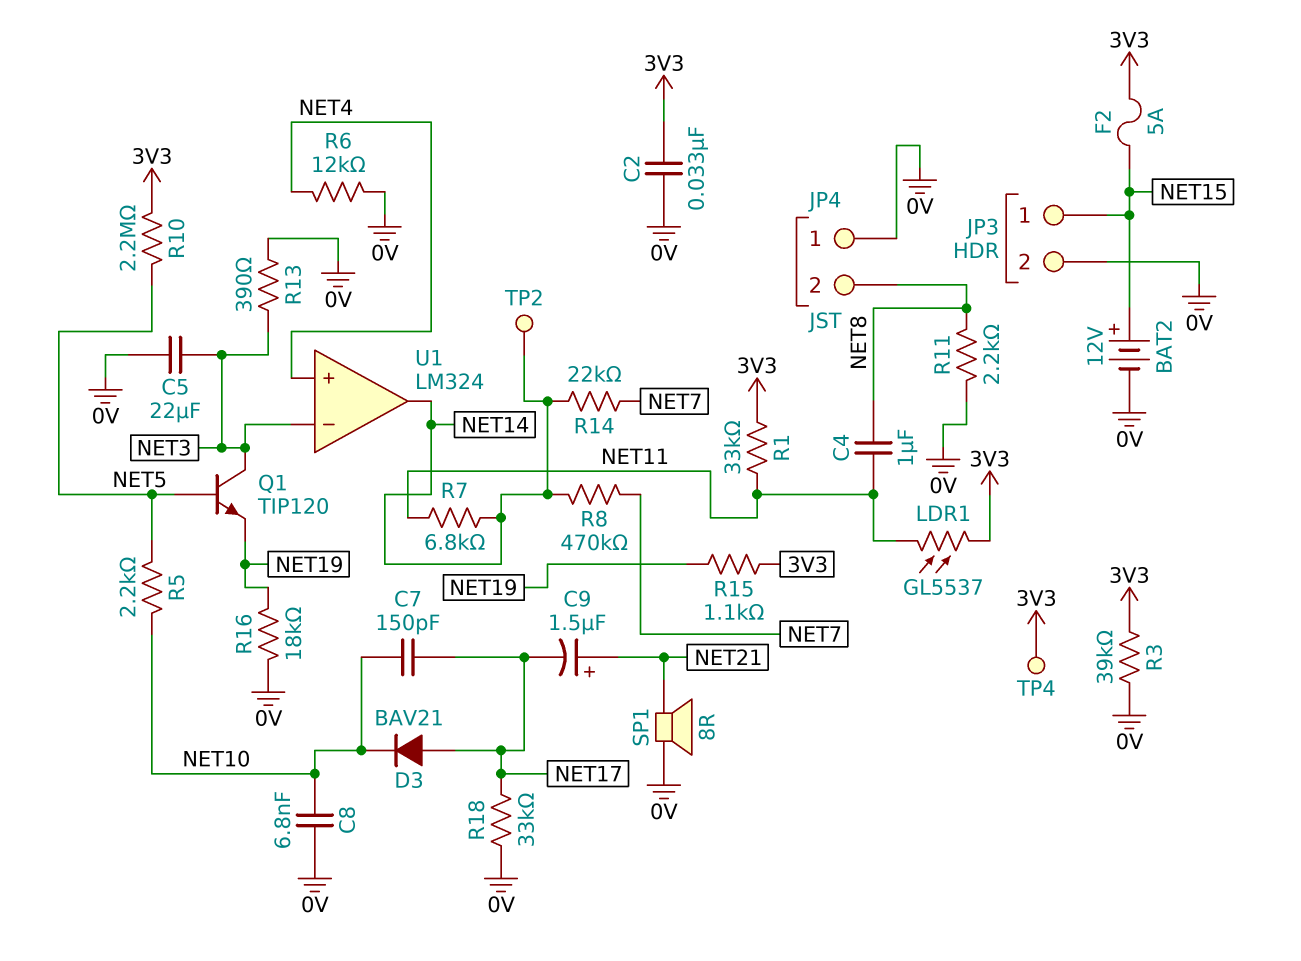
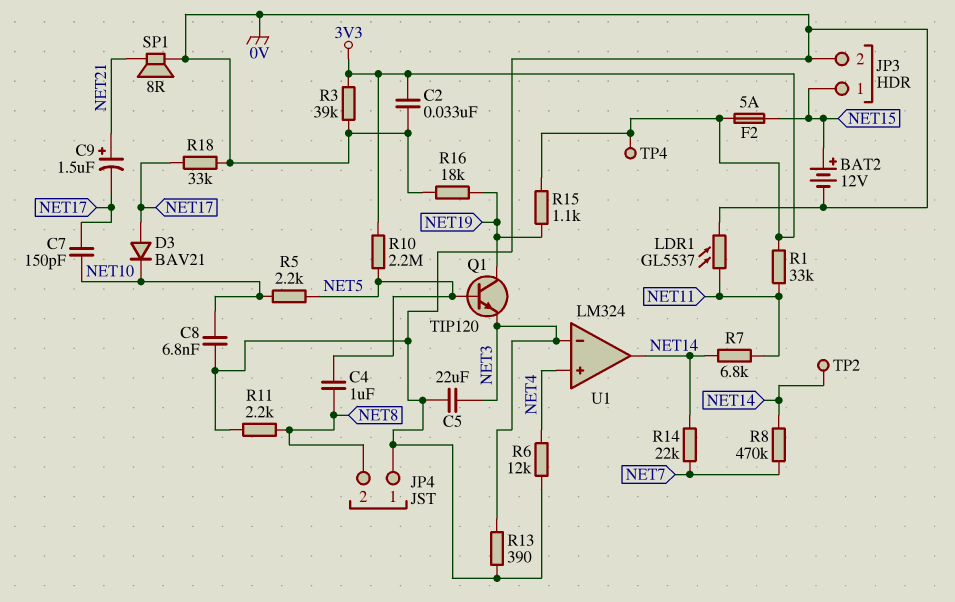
C4: 1uF (NET8, NET11) -> 1uF (NET5, NET8)
LDR1: GL5537 (3V3, NET11) -> GL5537 (0V, NET11)
Q1: NPN TIP120 (B NET5, C NET3, E NET19) -> NPN TIP120 (B NET5, C NET19, E NET3)

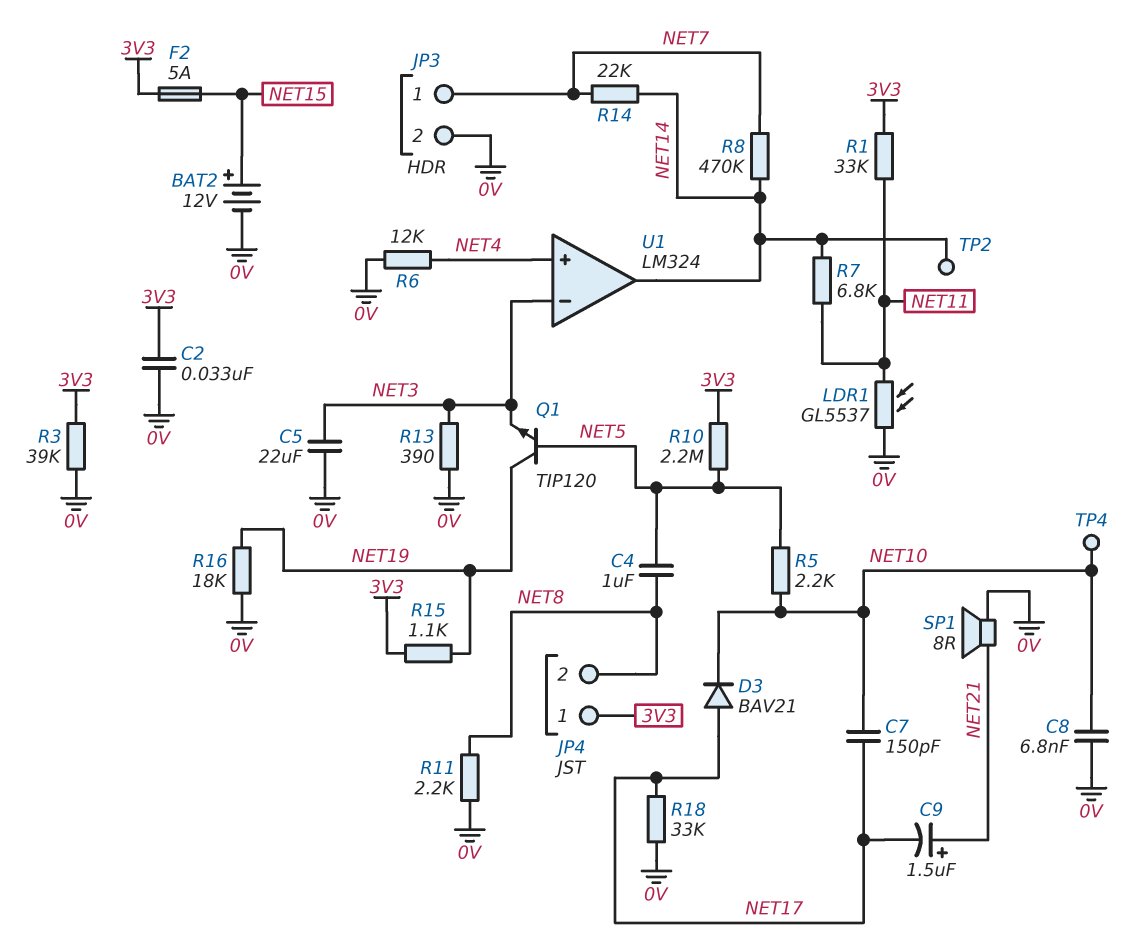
JP3 pin 1: NET15 -> NET7
JP4 pin 1: 0V -> 3V3
TP4: test point (3V3) -> test point (NET10)

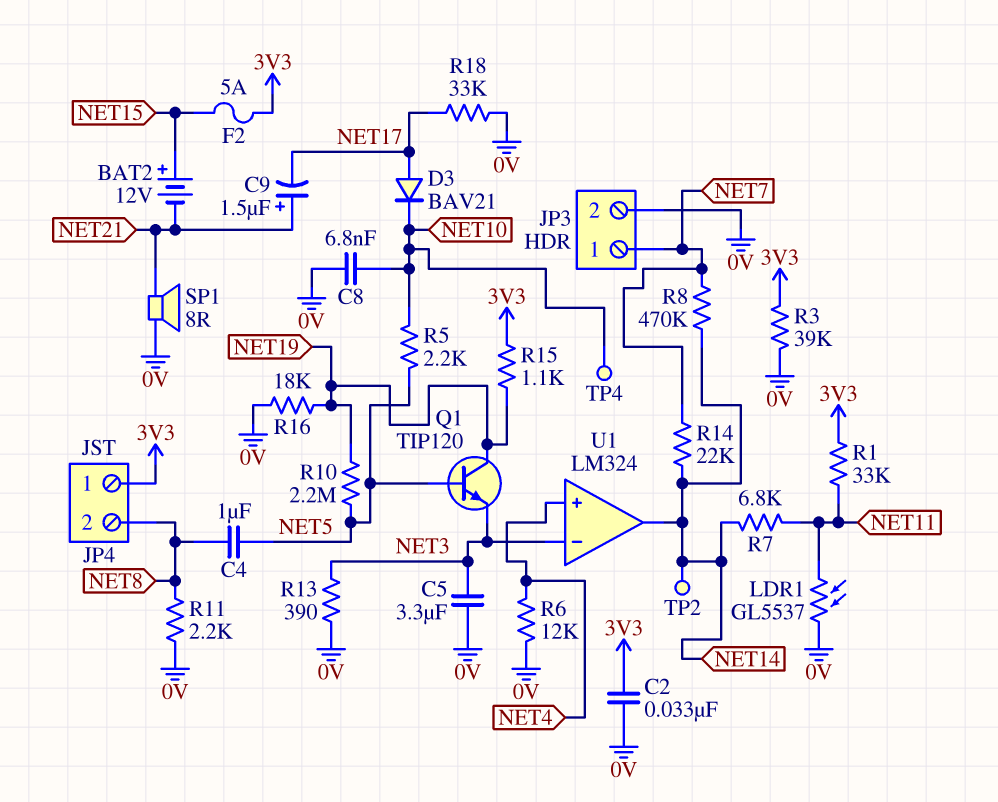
BAT2: 12V (plus NET15, minus 0V) -> 12V (plus NET15, minus NET21)
C5: 22uF (0V, NET3) -> 3.3uF (0V, NET3)
C7: 150pF (NET10, NET17) -> none
R10: 2.2M (3V3, NET5) -> 2.2M (NET5, NET19)

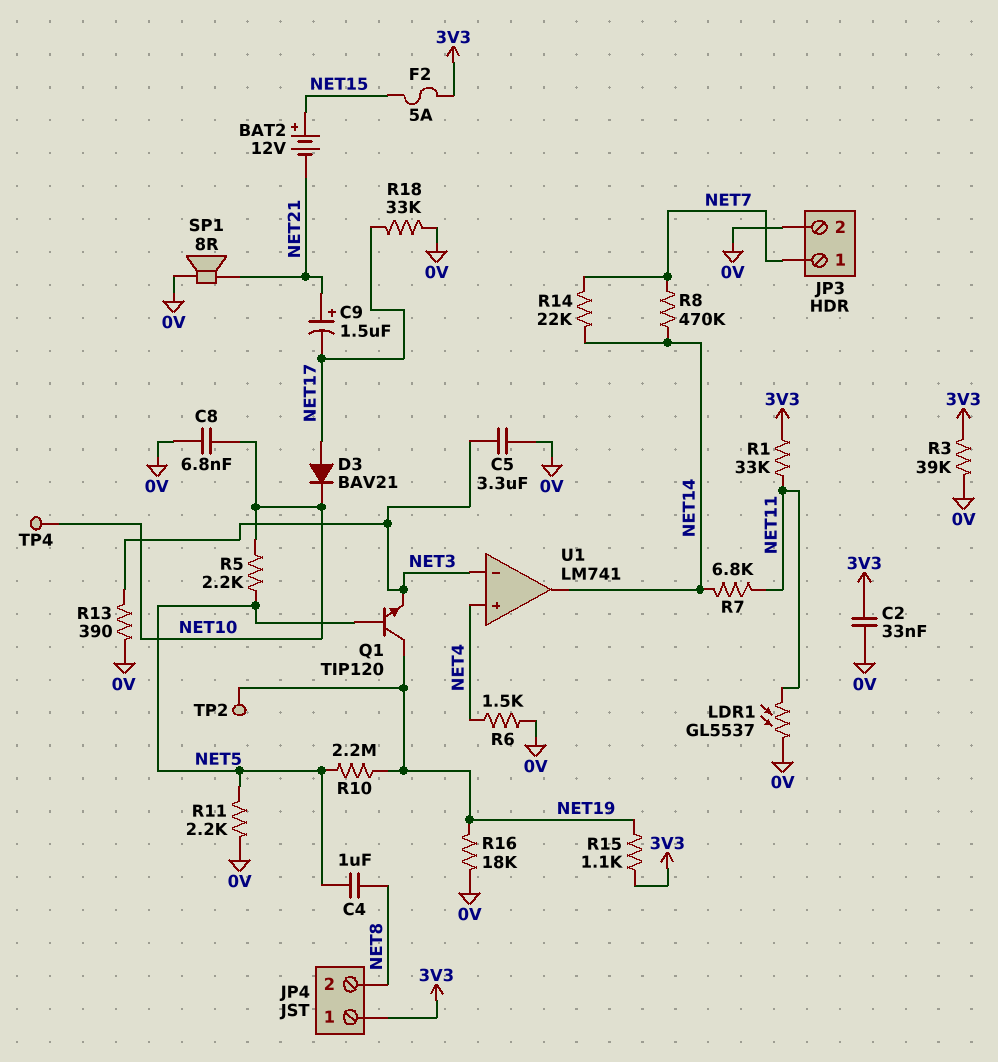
R6: 12k (0V, NET4) -> 1.5k (0V, NET4)
R11: 2.2k (0V, NET8) -> 2.2k (0V, NET5)
TP2: test point (NET14) -> test point (NET19)
U1: LM324 -> LM741

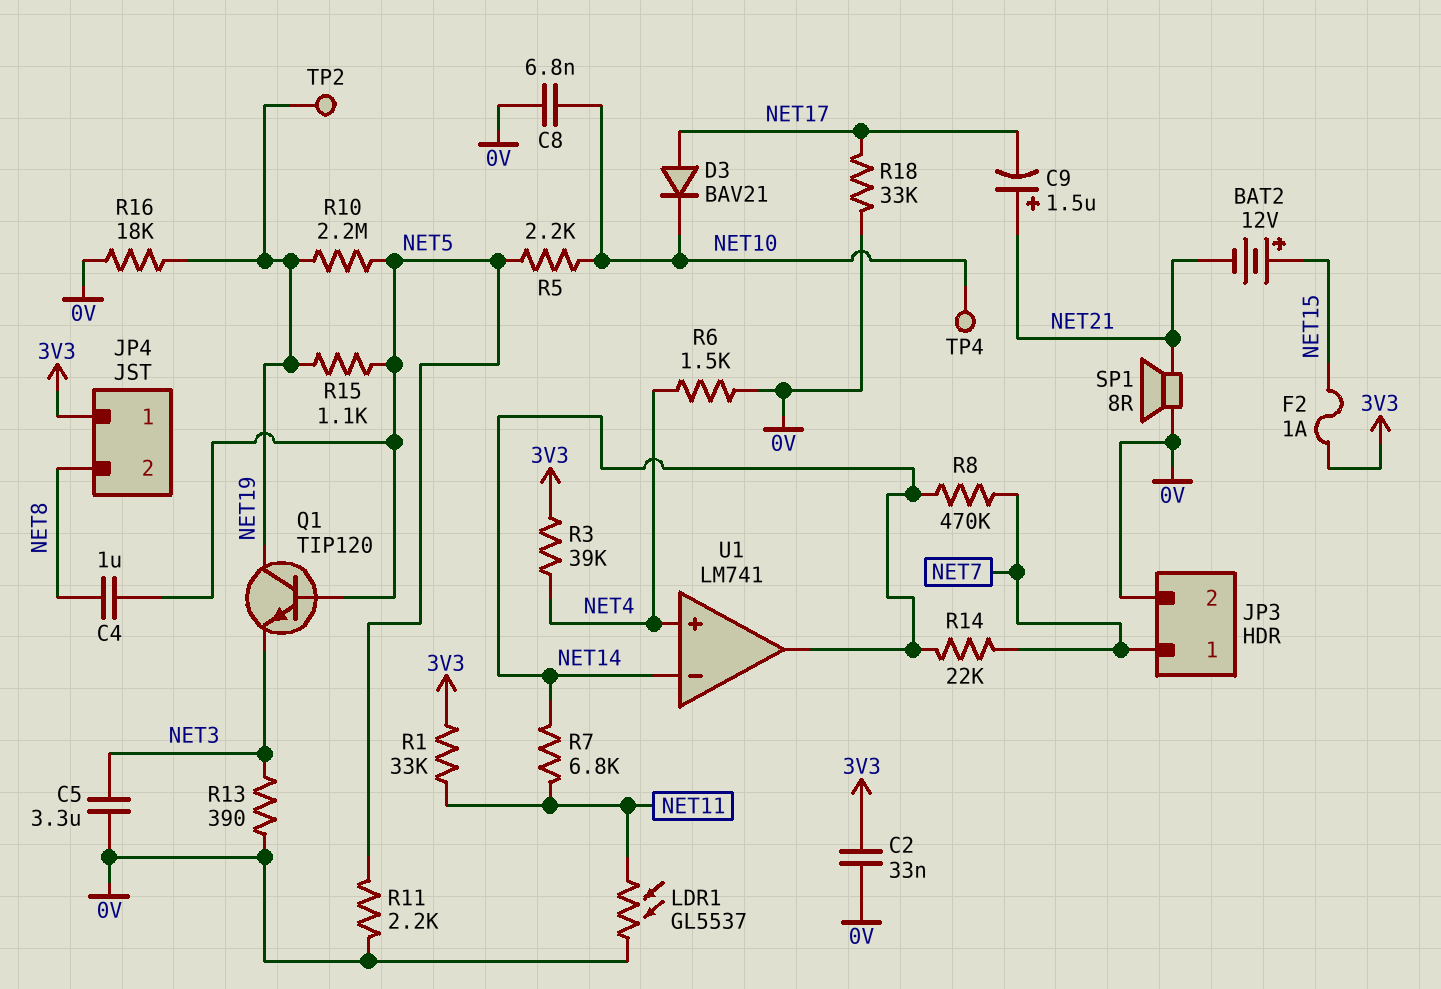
F2: 5A (3V3, NET15) -> 1A (3V3, NET15)
R3: 39k (0V, 3V3) -> 39k (3V3, NET4)
R15: 1.1k (3V3, NET19) -> 1.1k (NET5, NET19)
U1 pin in-: NET3 -> NET14

